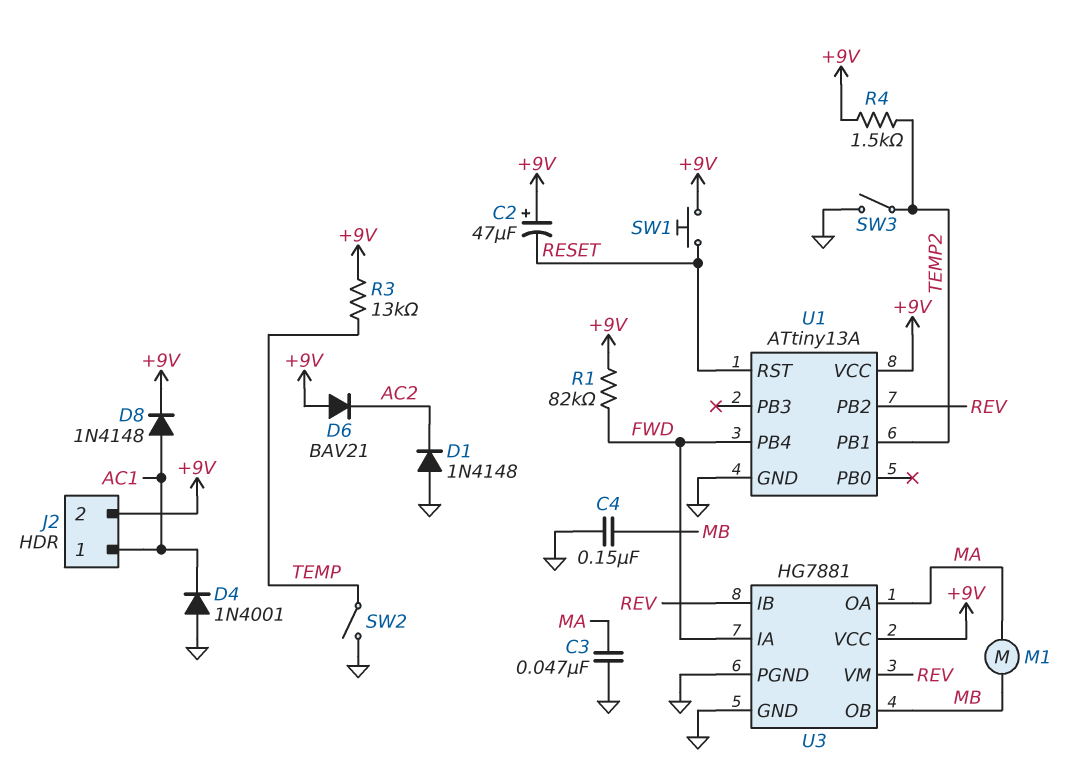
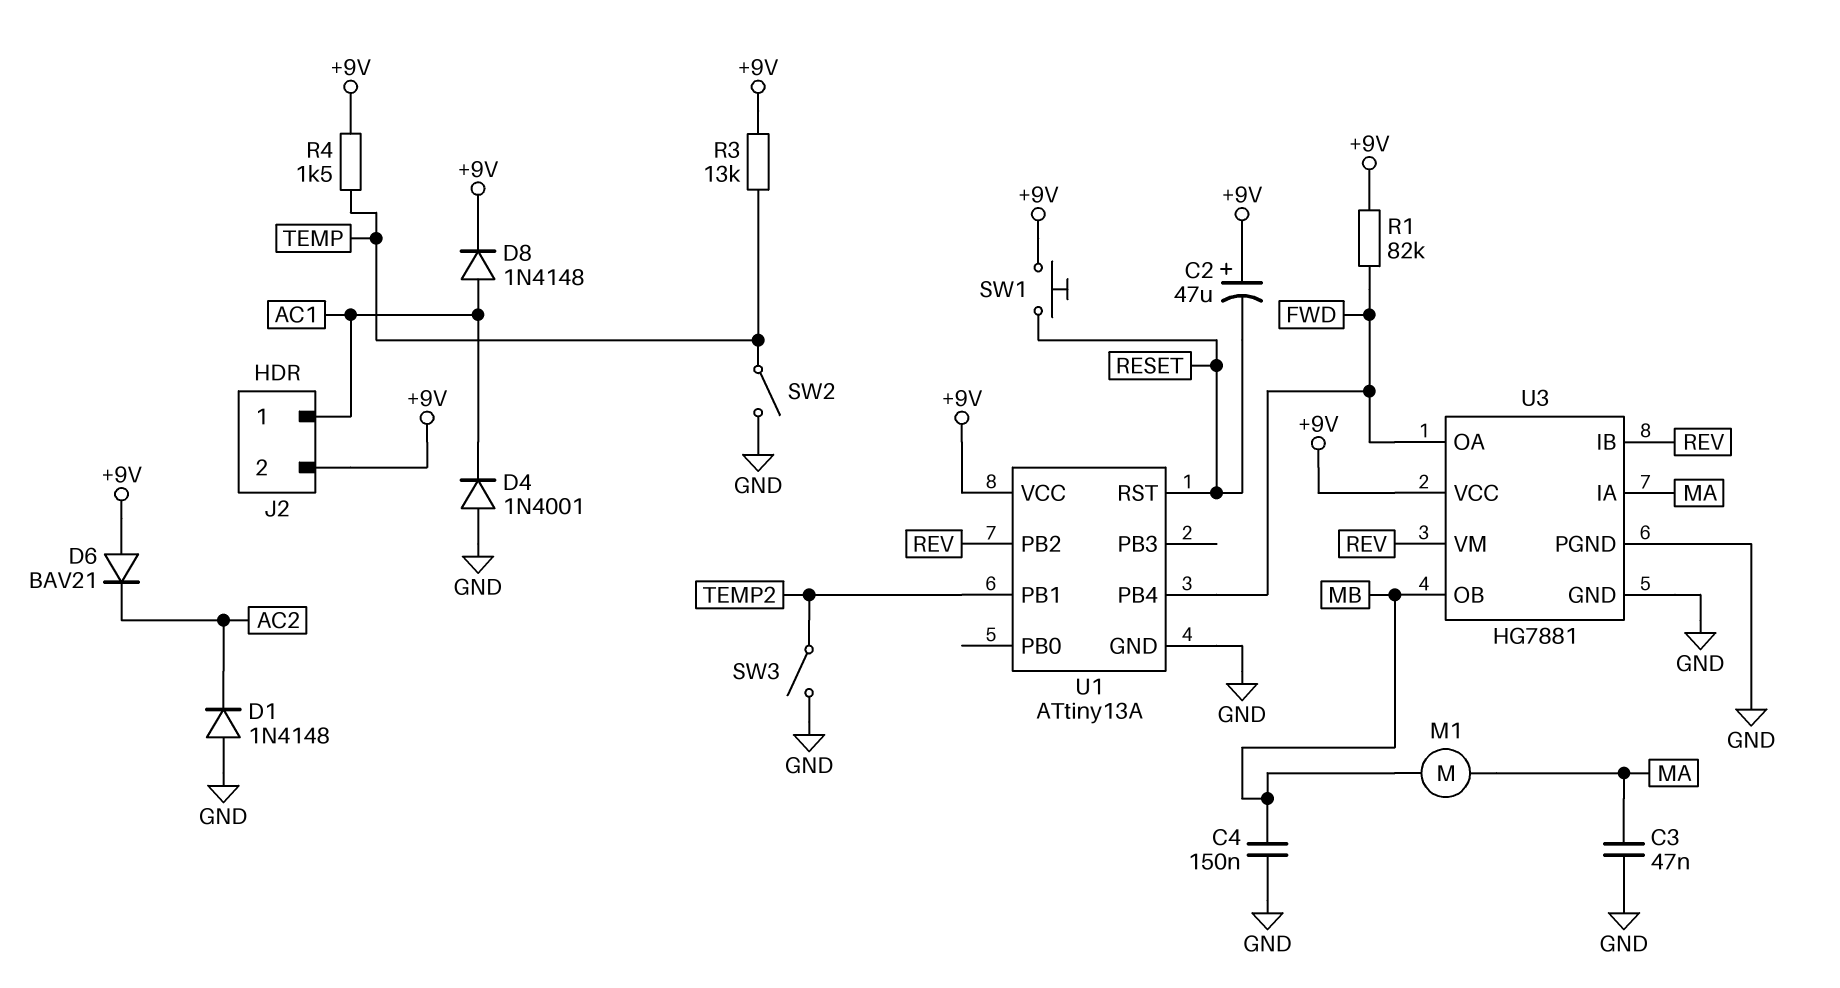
R4: 1.5k (+9V, TEMP2) -> 1.5k (+9V, TEMP)
U3 pin IA: FWD -> MA
U3 pin OA: MA -> FWD

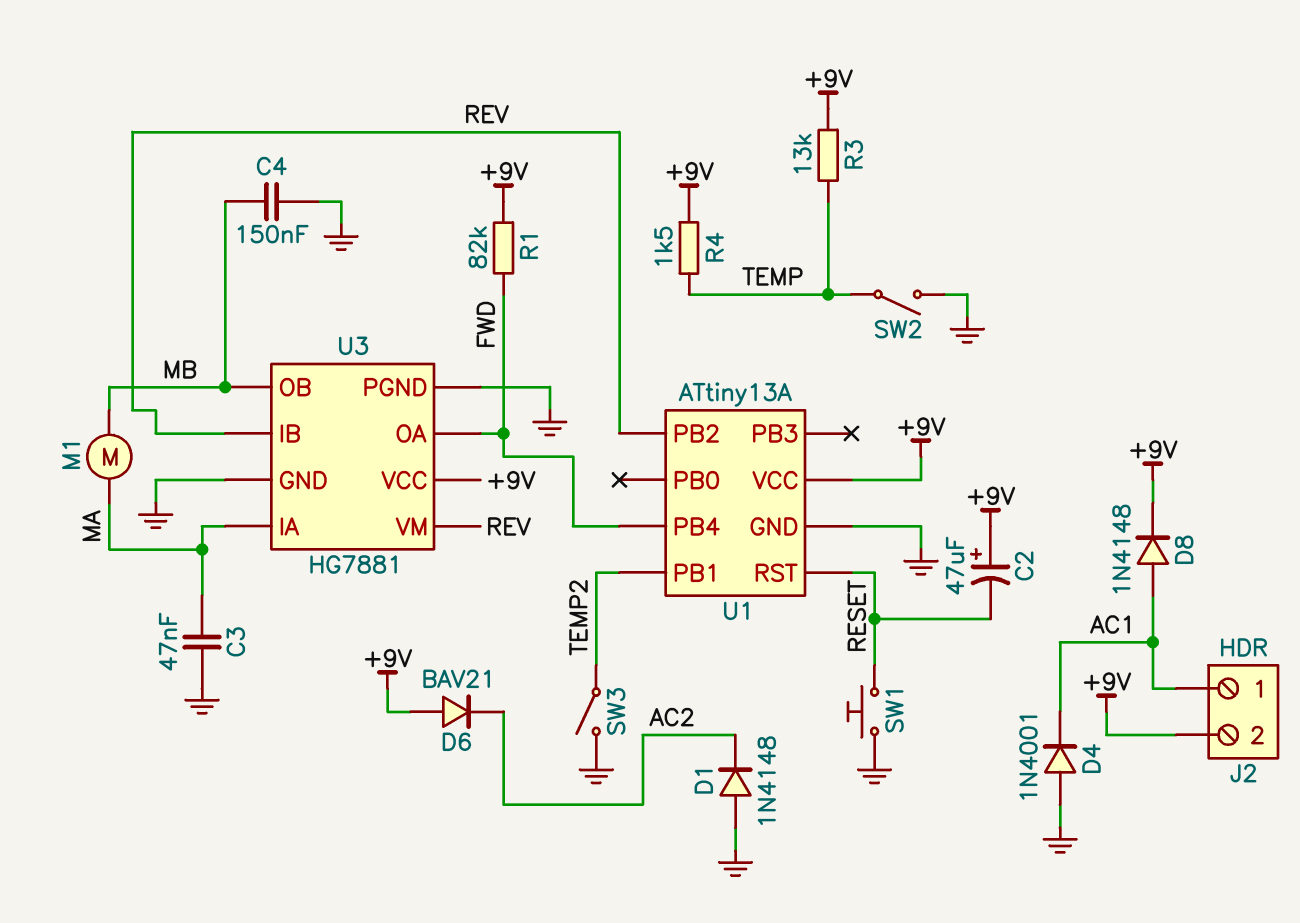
SW1: button (+9V, RESET) -> button (GND, RESET)

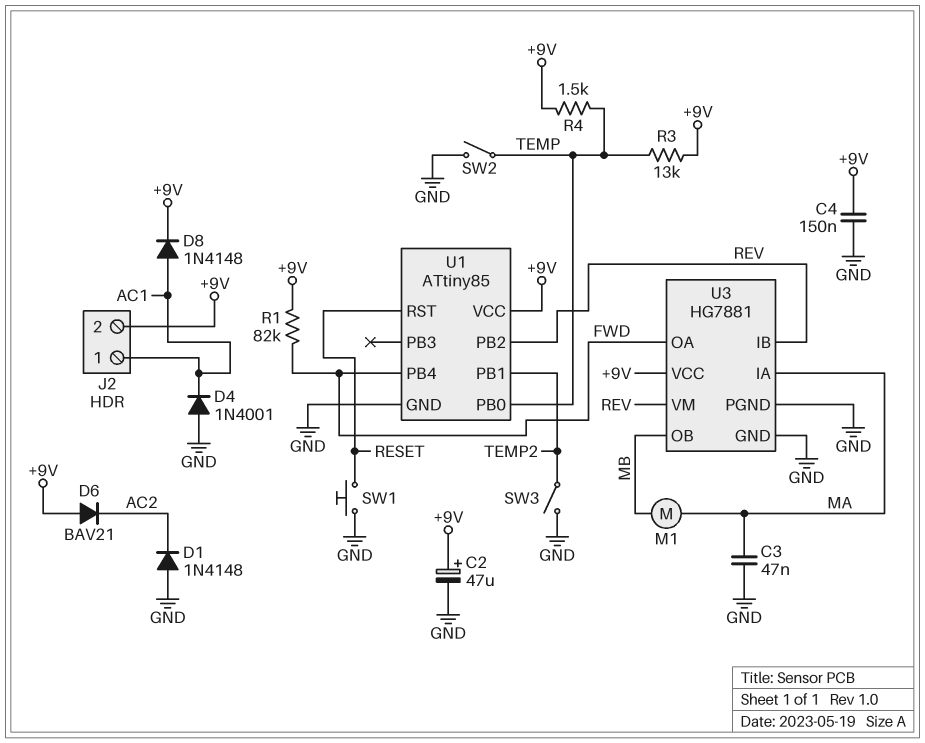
C2: 47uF (plus +9V, minus RESET) -> 47uF (plus +9V, minus GND)
C4: 150nF (GND, MB) -> 150nF (+9V, GND)
U1: ATtiny13A -> ATtiny85
U1 pin PB0: none -> TEMP

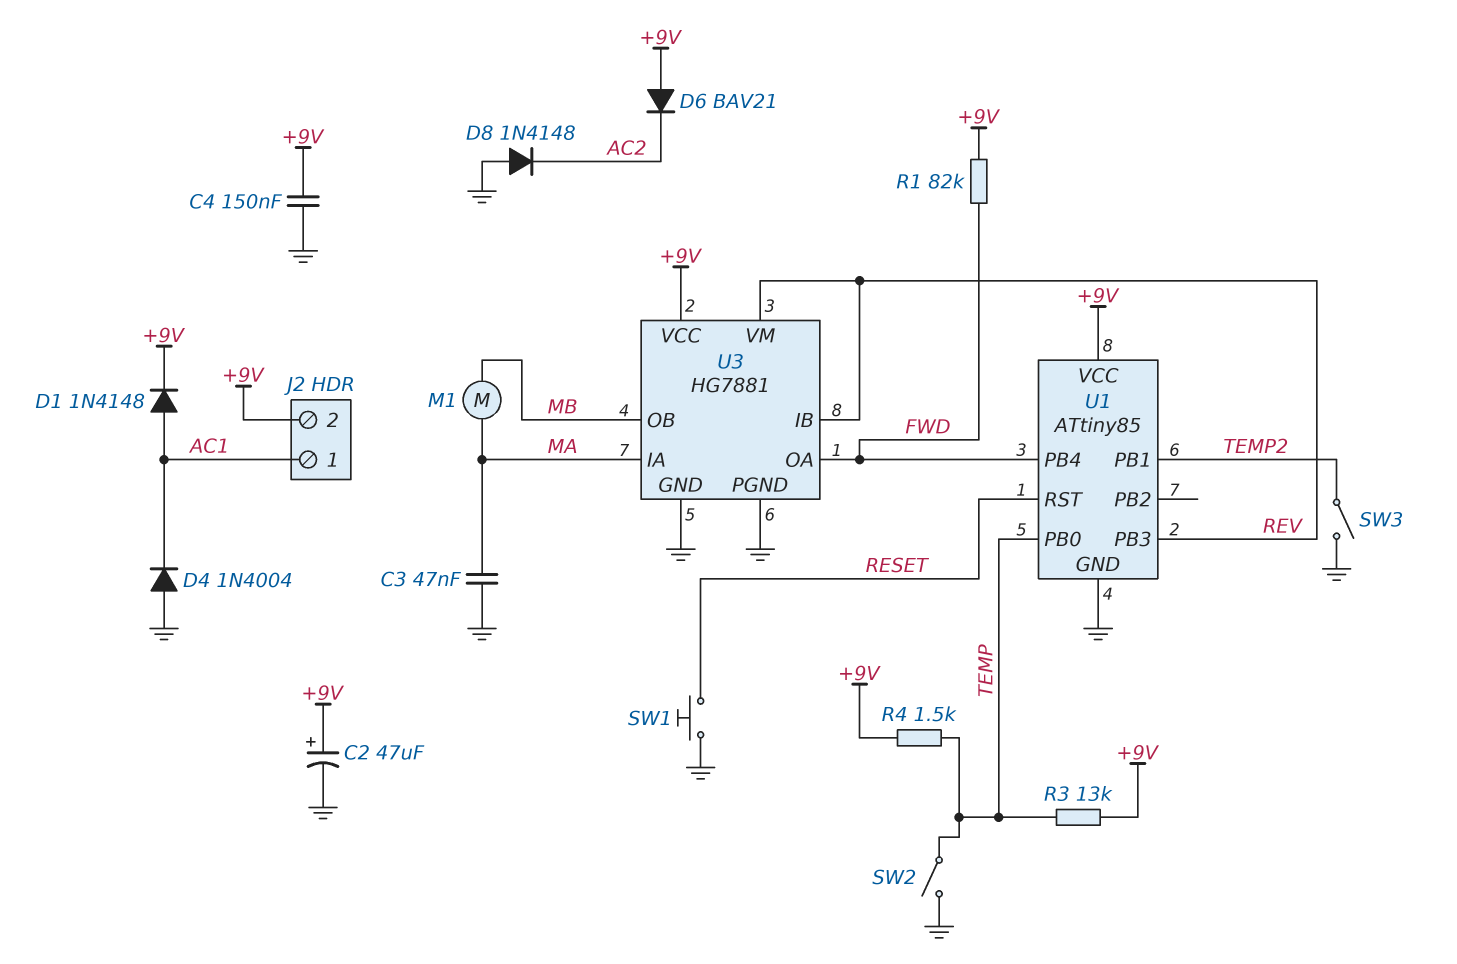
D1: diode 1N4148 (A GND, K AC2) -> diode 1N4148 (A AC1, K +9V)
D4: diode 1N4001 (A GND, K AC1) -> diode 1N4004 (A GND, K AC1)
D8: diode 1N4148 (A AC1, K +9V) -> diode 1N4148 (A GND, K AC2)
U1 pin PB2: REV -> none
U1 pin PB3: none -> REV

